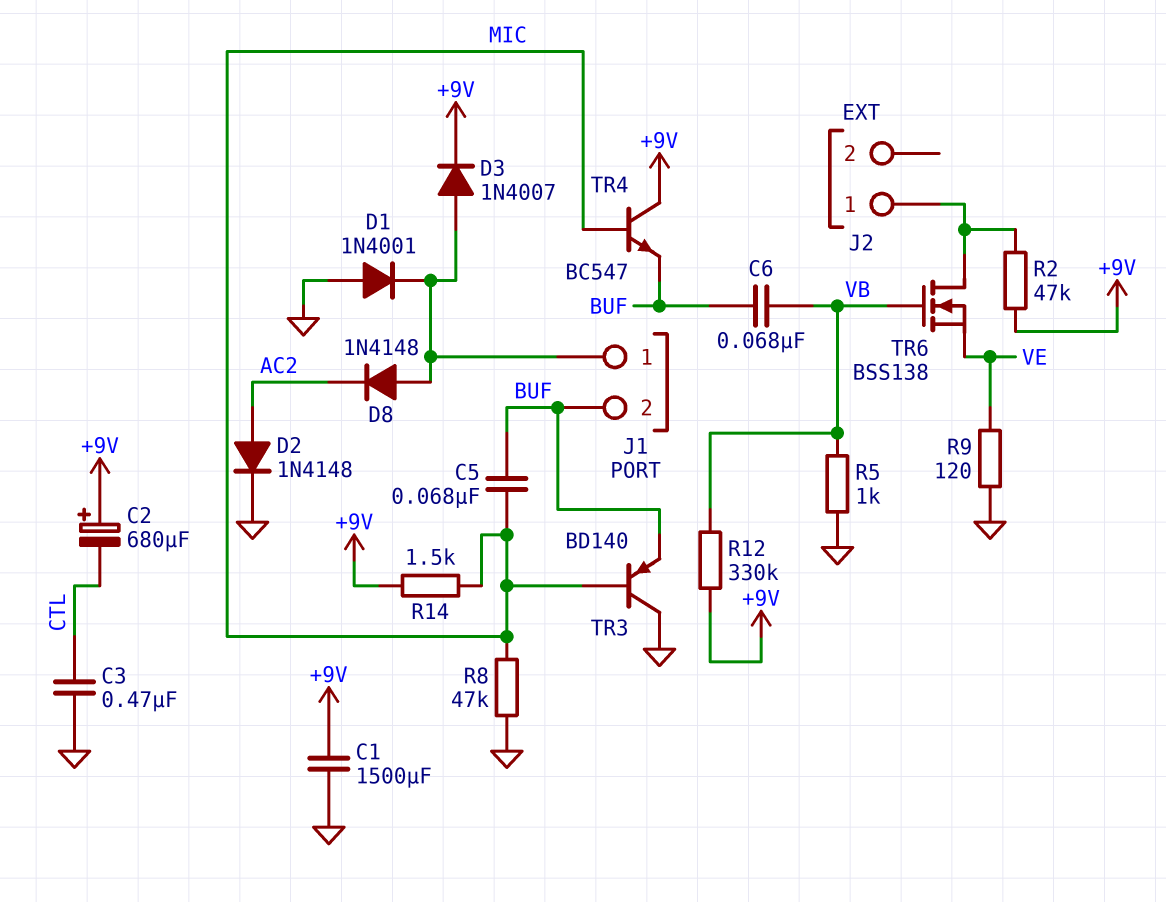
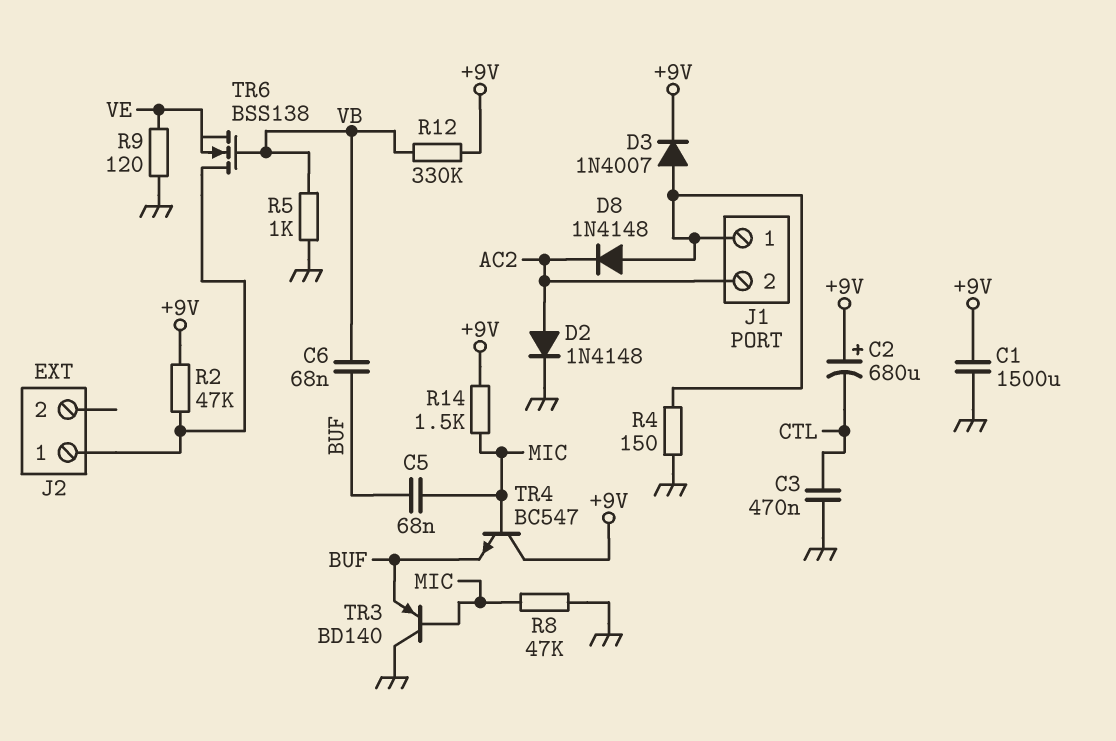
D1: diode 1N4001 (A GND, K J1/1) -> none
J1 pin 2: BUF -> AC2
R4: none -> 150 (GND, J1/1)

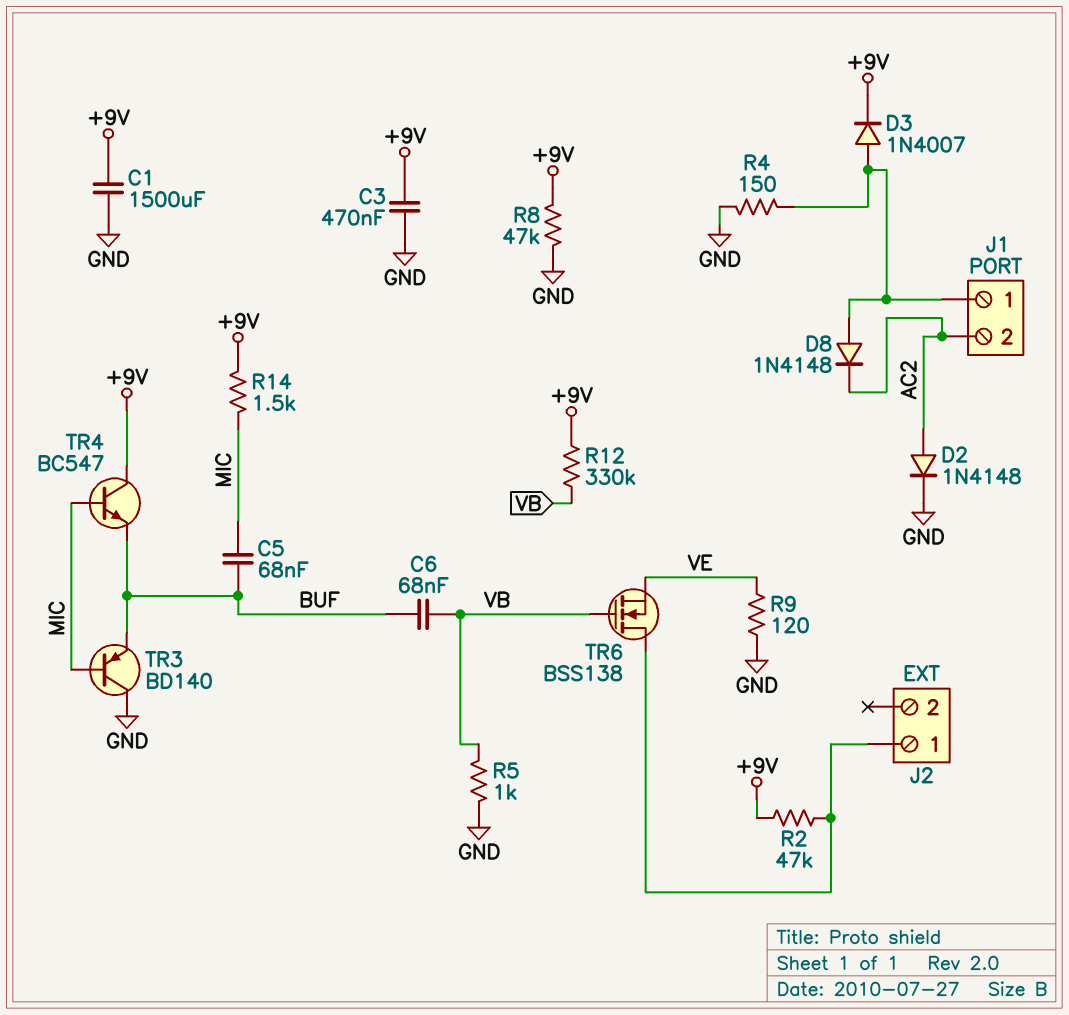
C2: 680uF (plus +9V, minus CTL) -> none
C3: 470nF (CTL, GND) -> 470nF (+9V, GND)
R8: 47k (GND, MIC) -> 47k (+9V, GND)

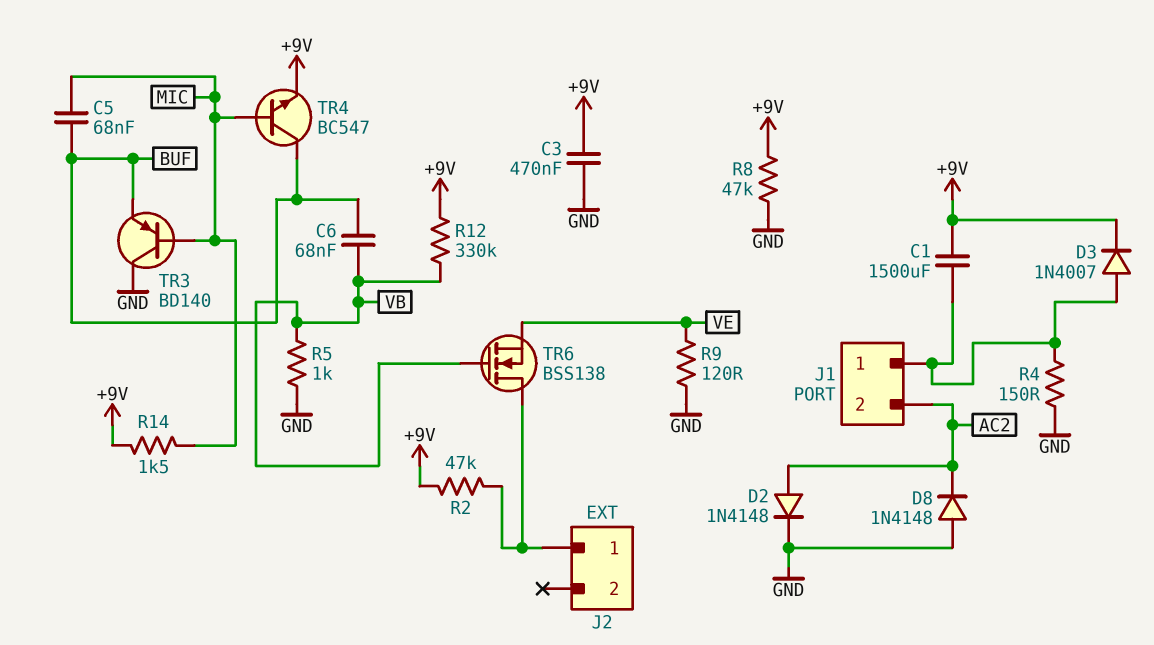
C1: 1500uF (+9V, GND) -> 1500uF (+9V, J1/1)
D8: diode 1N4148 (A J1/1, K AC2) -> diode 1N4148 (A GND, K AC2)
TR4: NPN BC547 (B MIC, C +9V, E BUF) -> NPN BC547 (B MIC, C BUF, E +9V)

